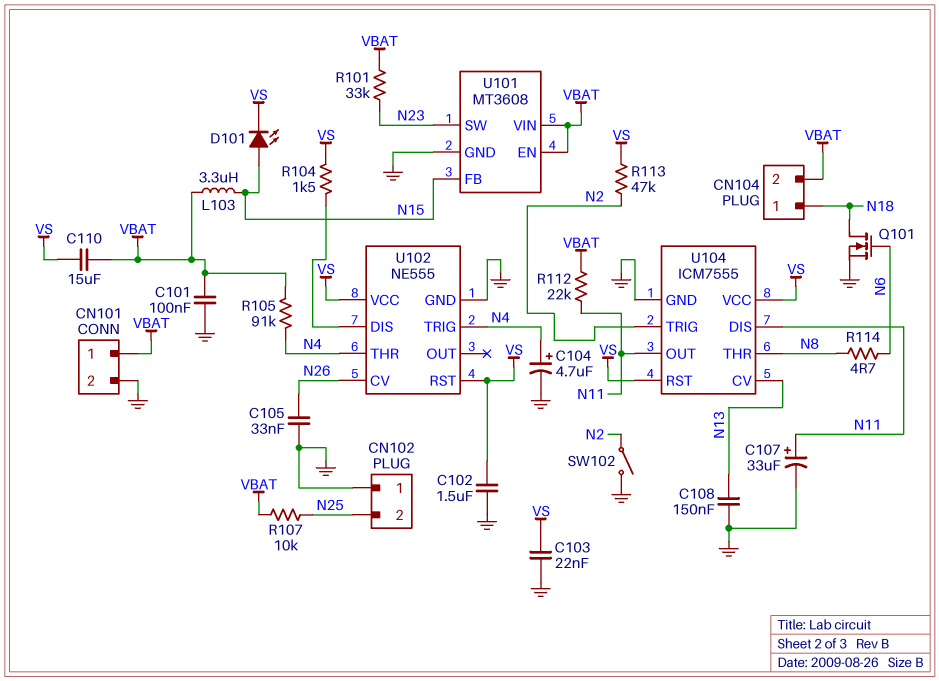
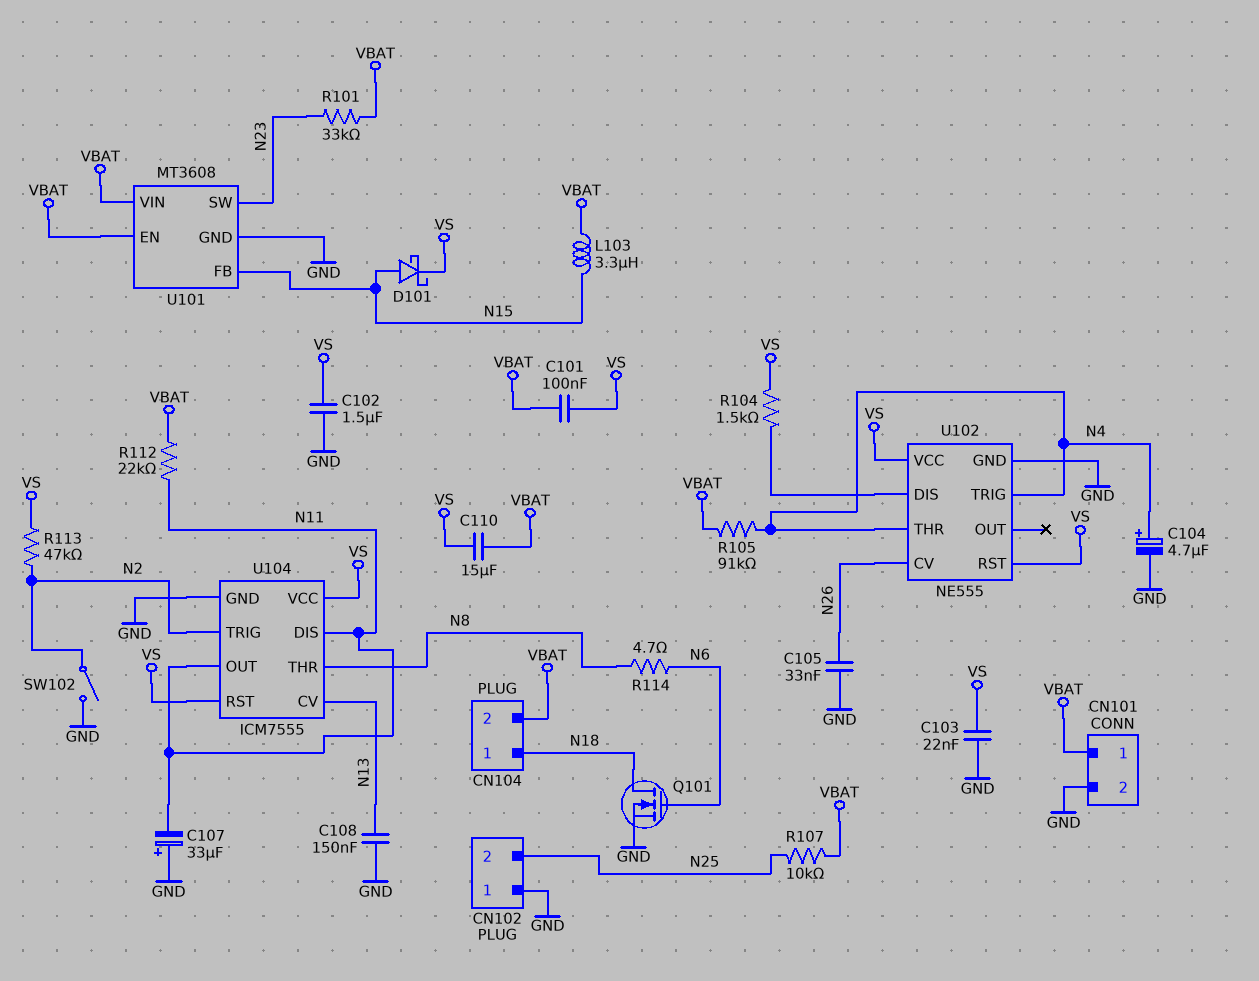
C101: 100nF (GND, VBAT) -> 100nF (VBAT, VS)
C107: 33uF (plus N11, minus GND) -> 33uF (plus GND, minus N11)
D101: LED (A N15, K VS) -> schottky (A N15, K VS)

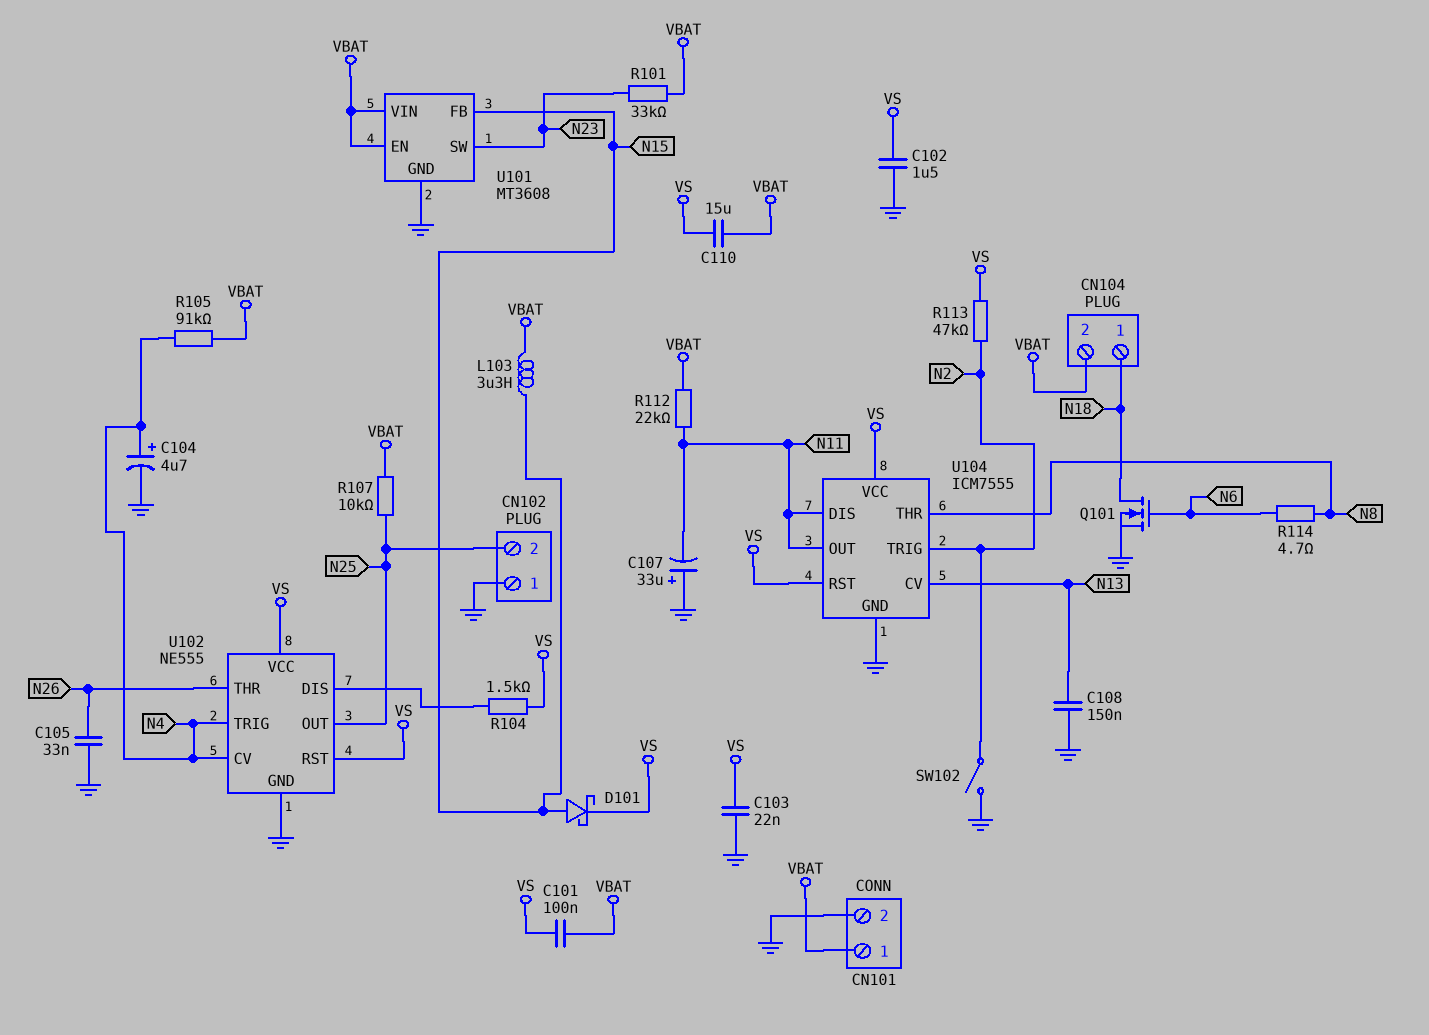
U102 pin CV: N26 -> N4
U102 pin OUT: none -> N25
U102 pin THR: N4 -> N26

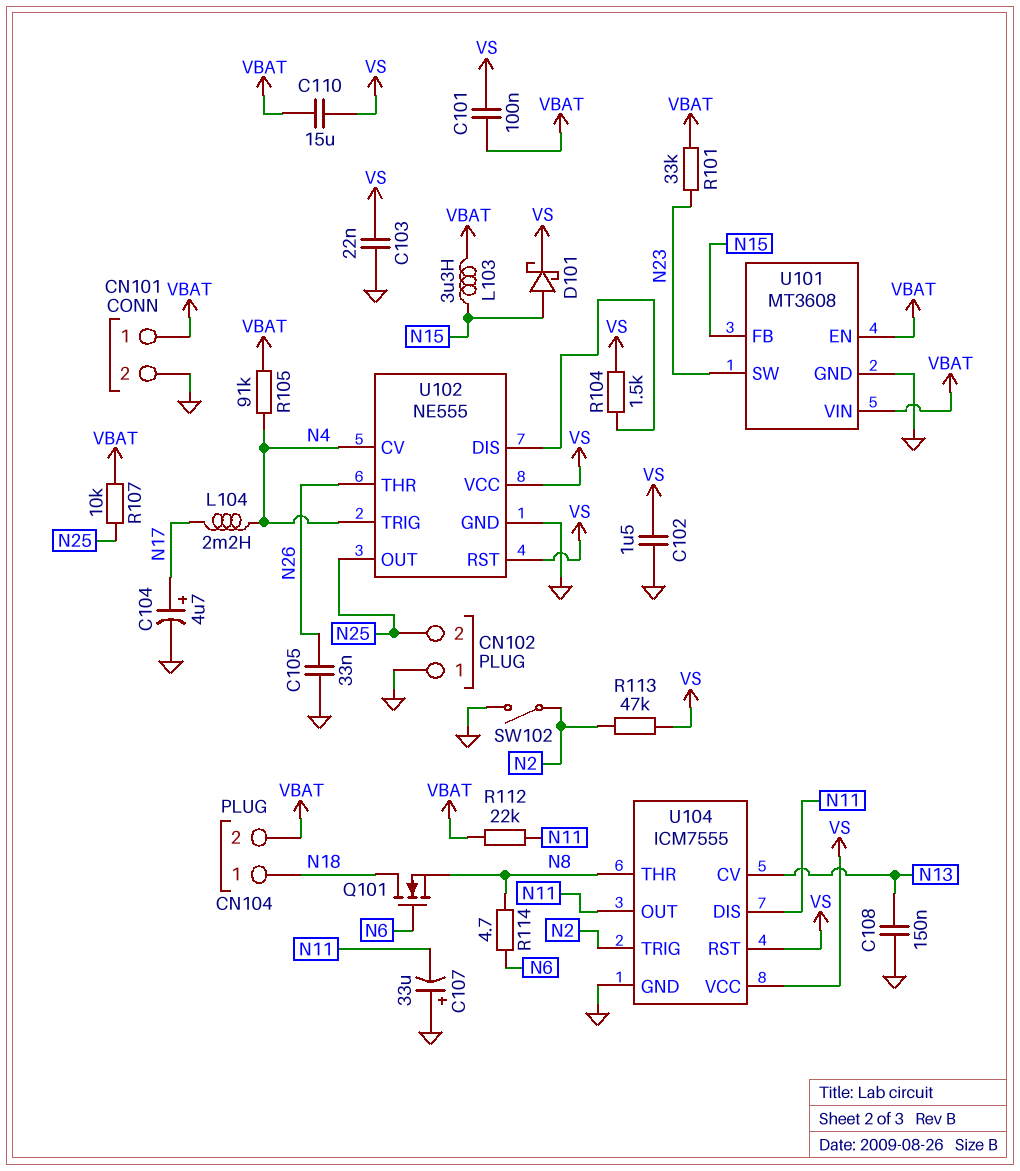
C104: 4.7uF (plus N4, minus GND) -> 4.7uF (plus N17, minus GND)
L104: none -> 2.2mH (N4, N17)
Q101: NMOS (G N6, D N18, S GND) -> NMOS (G N6, D N18, S N8)

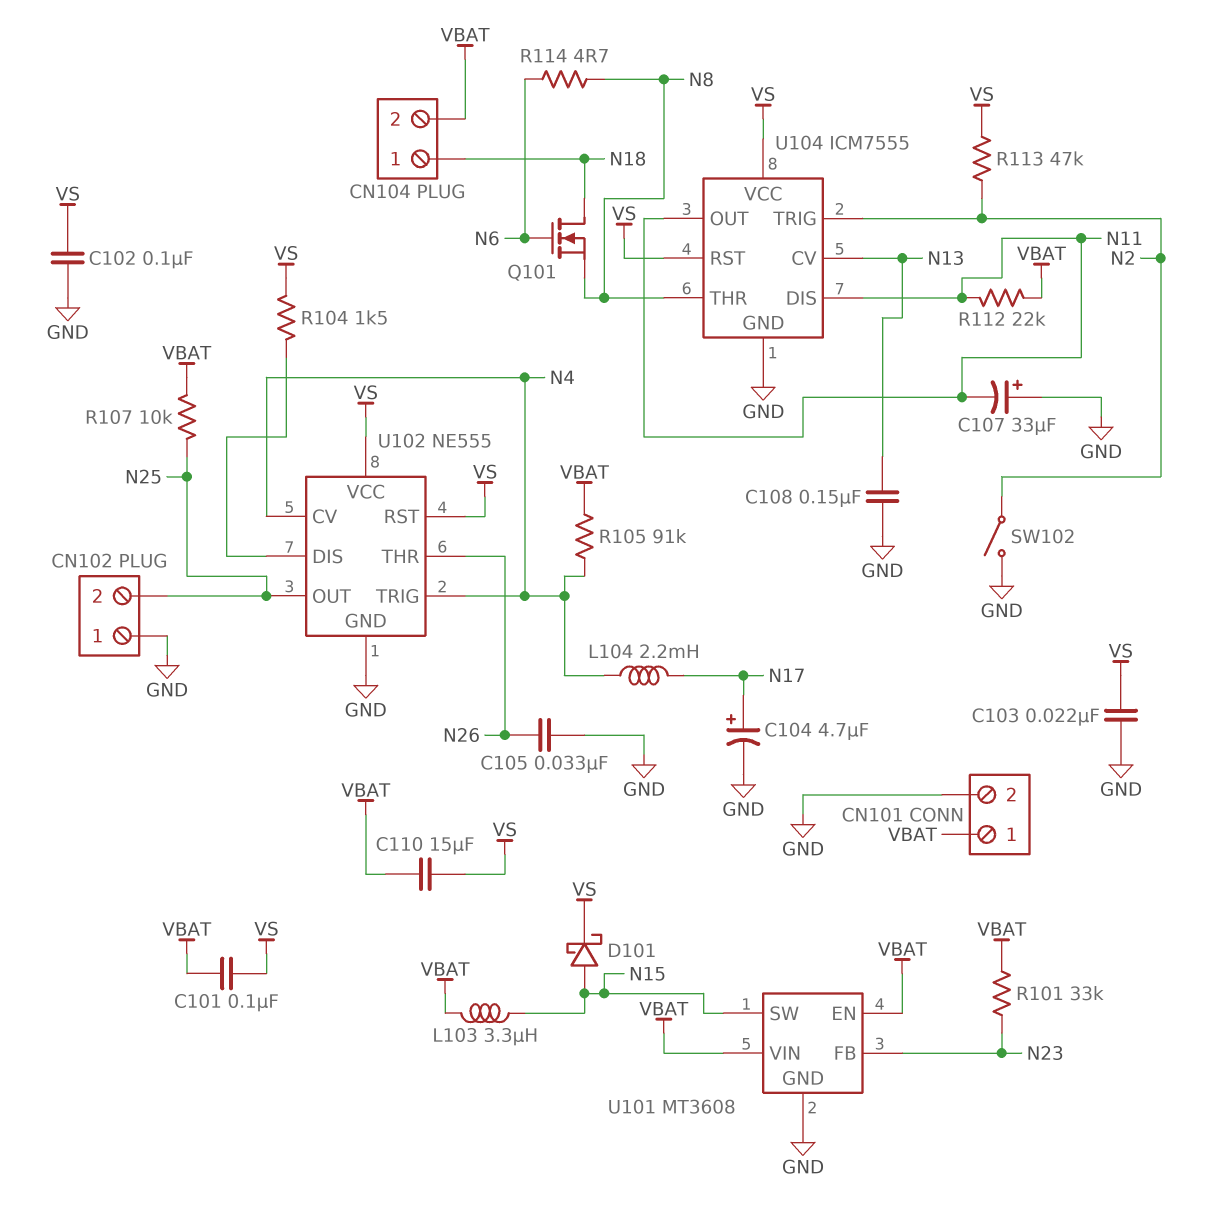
C102: 1.5uF (GND, VS) -> 100nF (GND, VS)
U101 pin FB: N15 -> N23
U101 pin SW: N23 -> N15

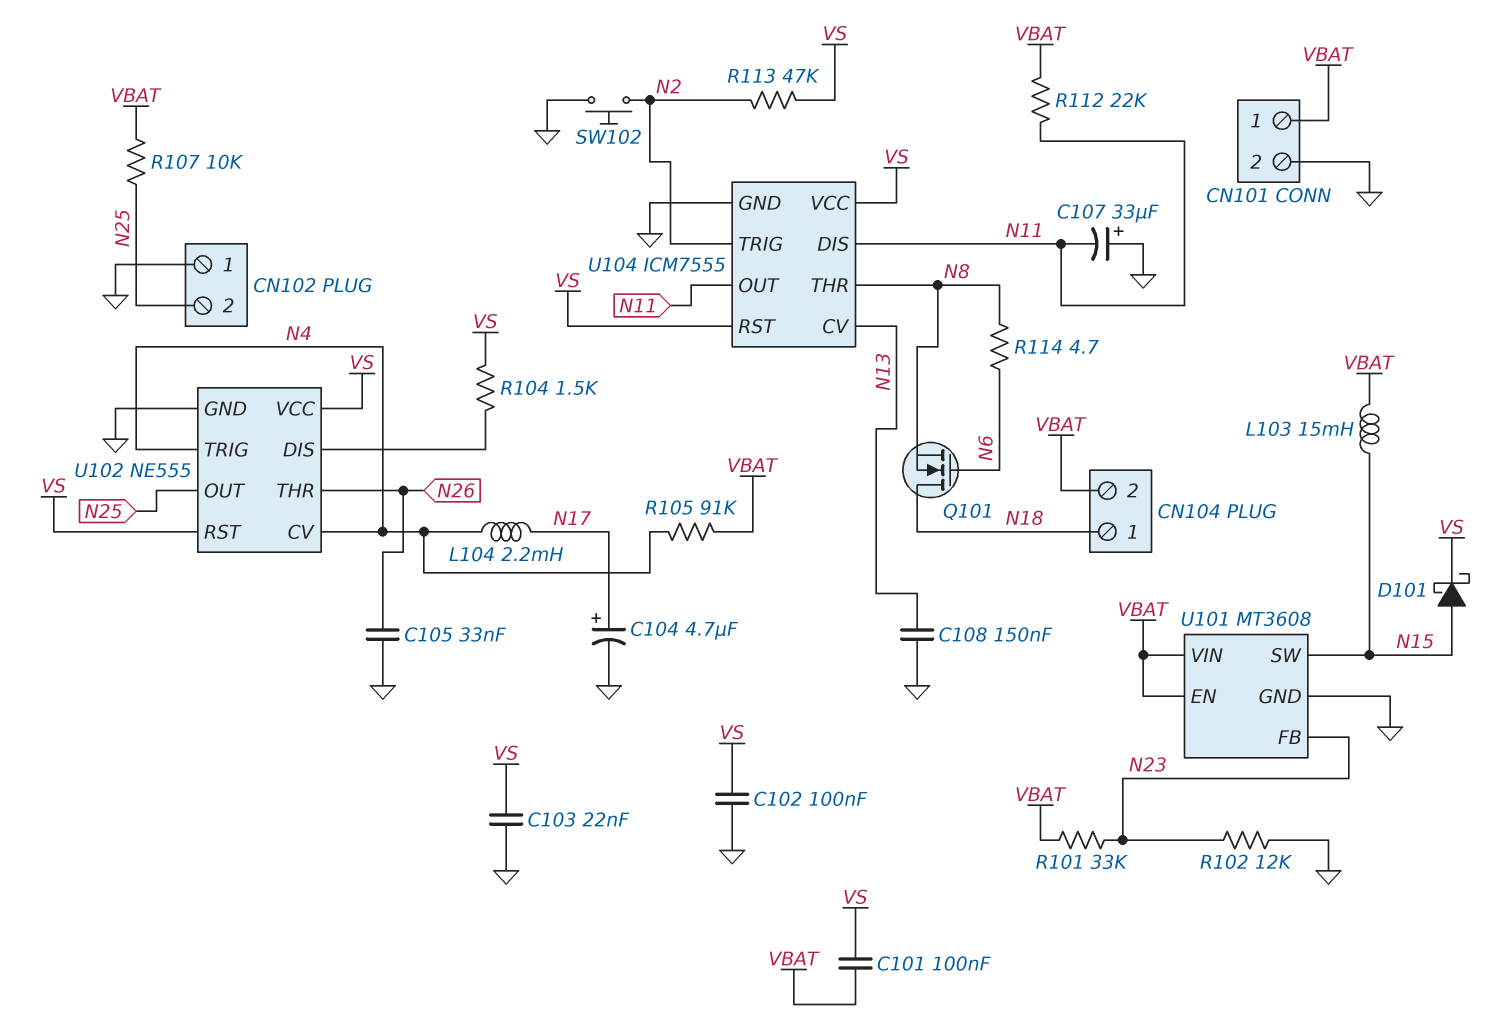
C110: 15uF (VBAT, VS) -> none
L103: 3.3uH (N15, VBAT) -> 15mH (N15, VBAT)
R102: none -> 12k (GND, N23)
SW102: switch (GND, N2) -> button (GND, N2)

